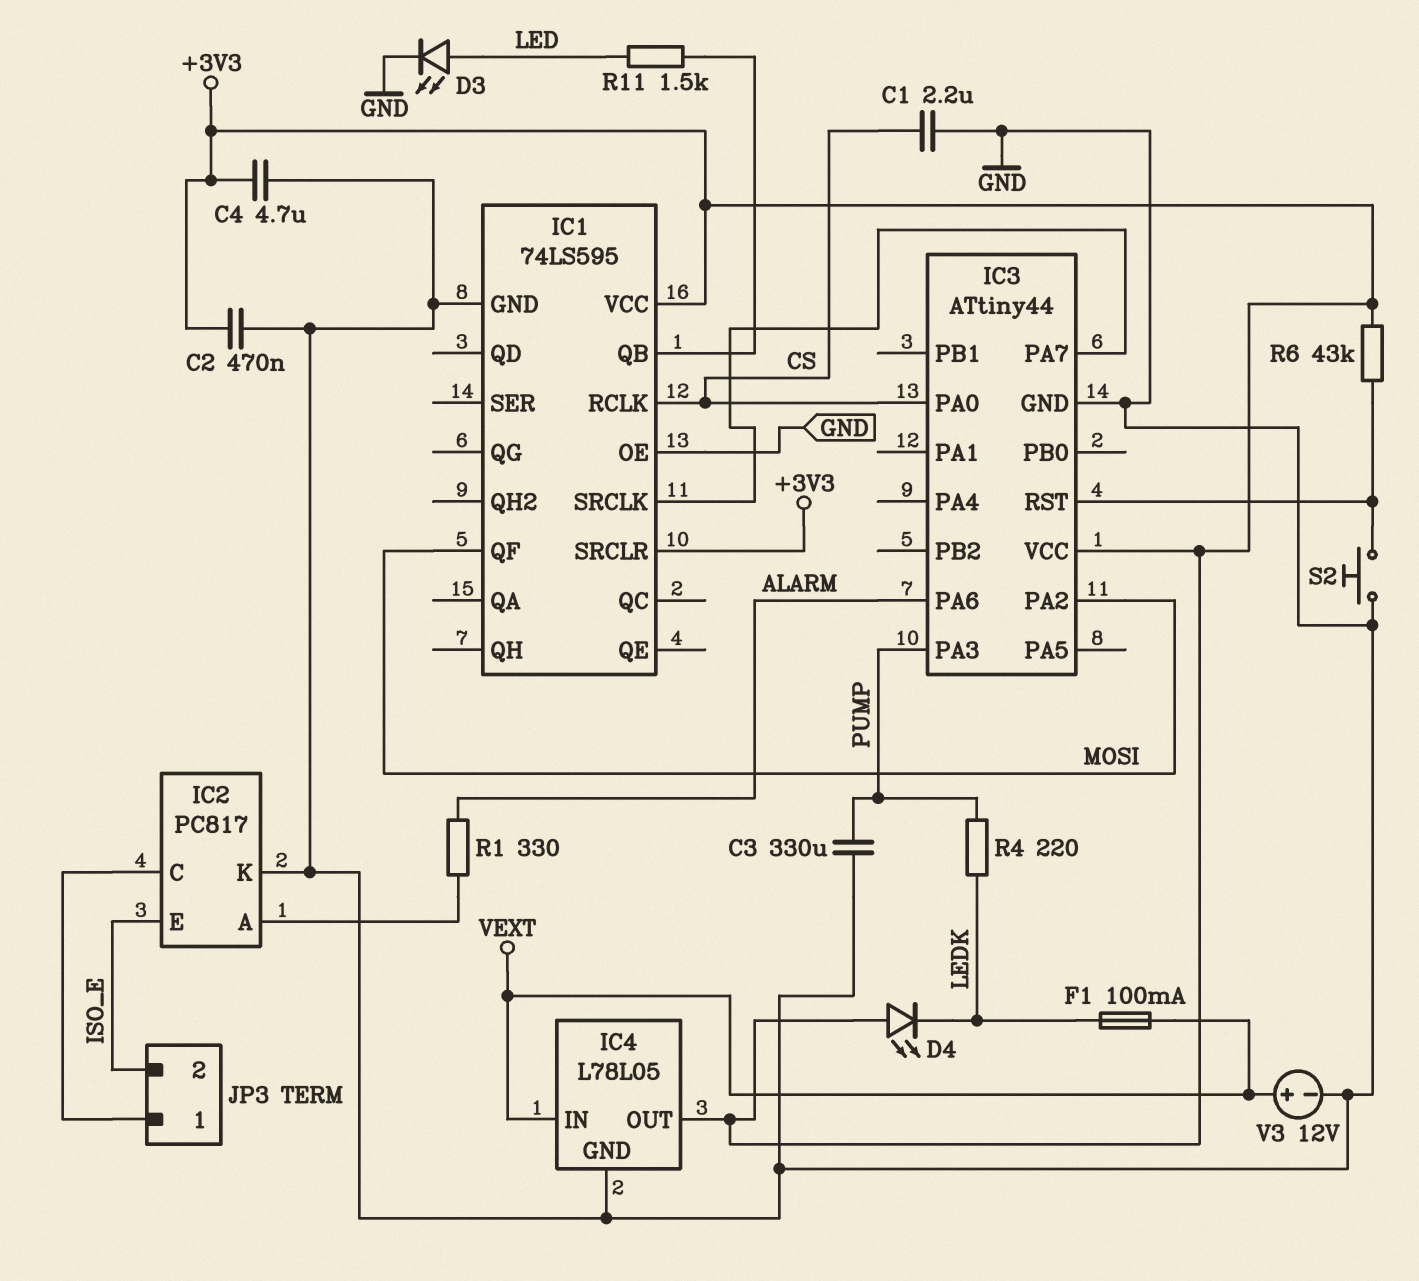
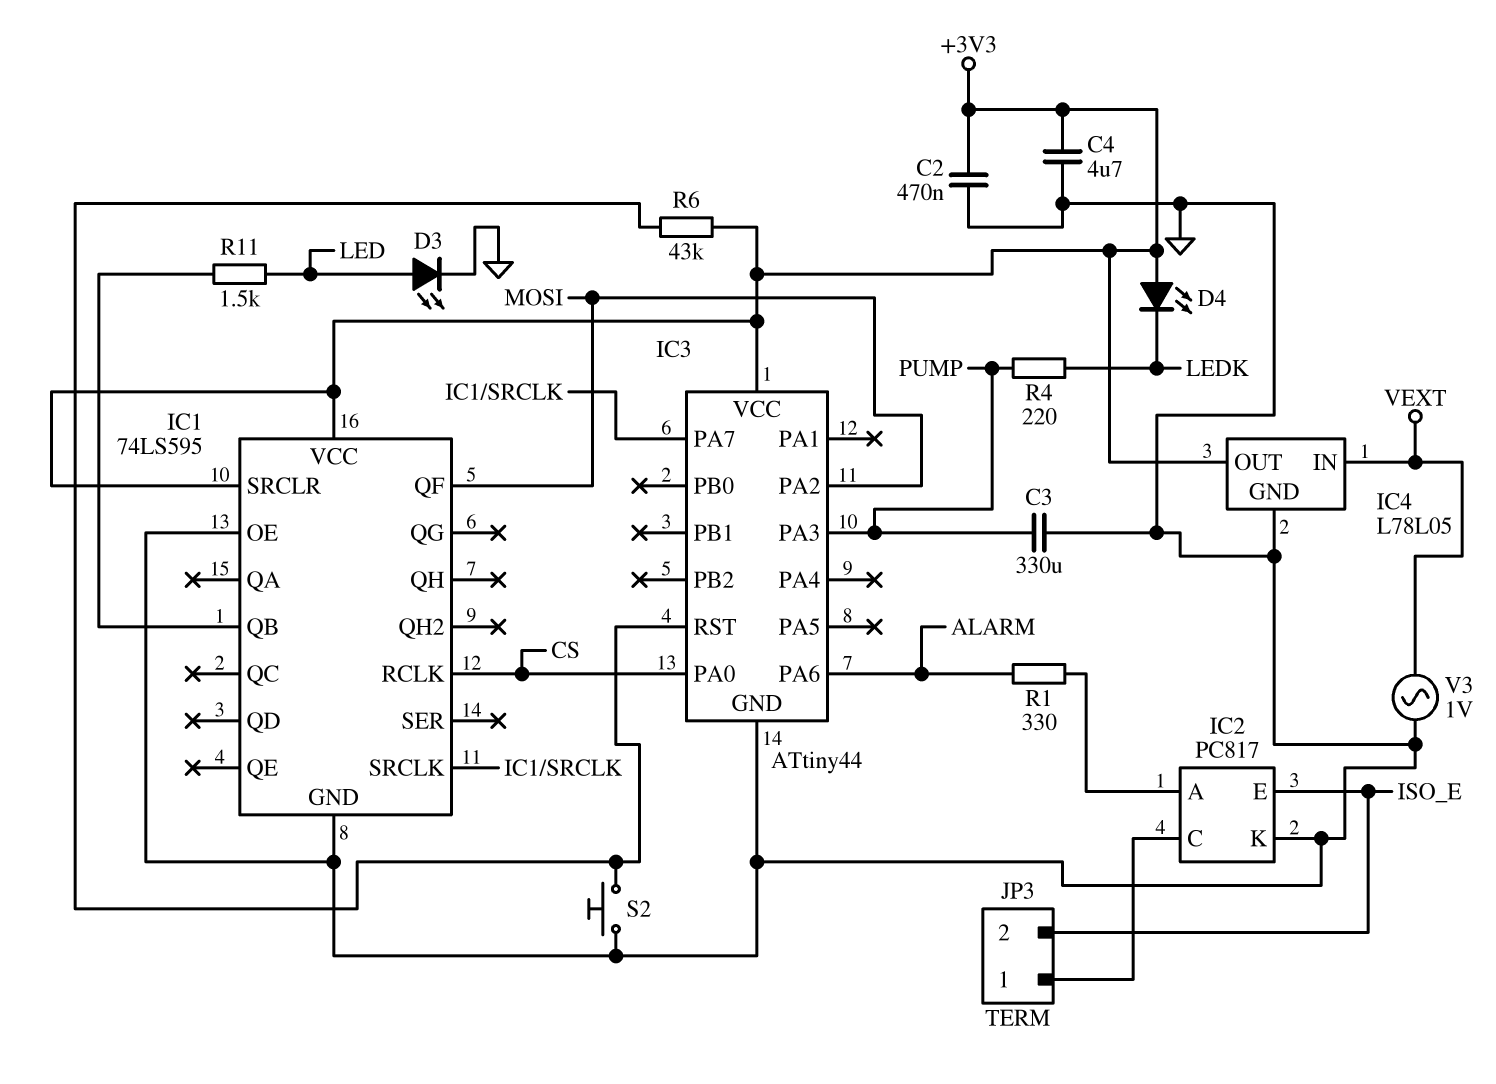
C1: 2.2uF (CS, GND) -> none
F1: 100mA (LEDK, VEXT) -> none
V3: 12V (plus VEXT, minus GND) -> AC 1V (GND, VEXT)

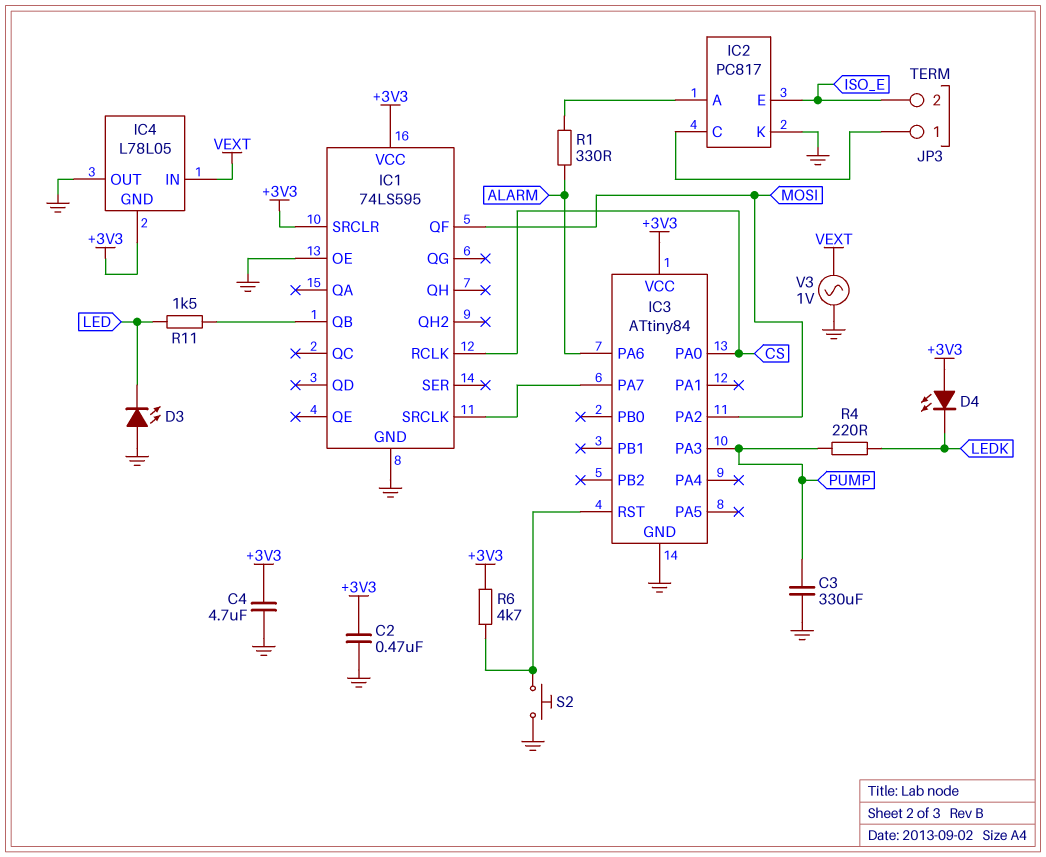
D3: LED (A LED, K GND) -> LED (A GND, K LED)
IC3: ATtiny44 -> ATtiny84
IC4 pin GND: GND -> +3V3
IC4 pin OUT: +3V3 -> GND
R6: 43k (+3V3, IC3/RST) -> 4.7k (+3V3, IC3/RST)

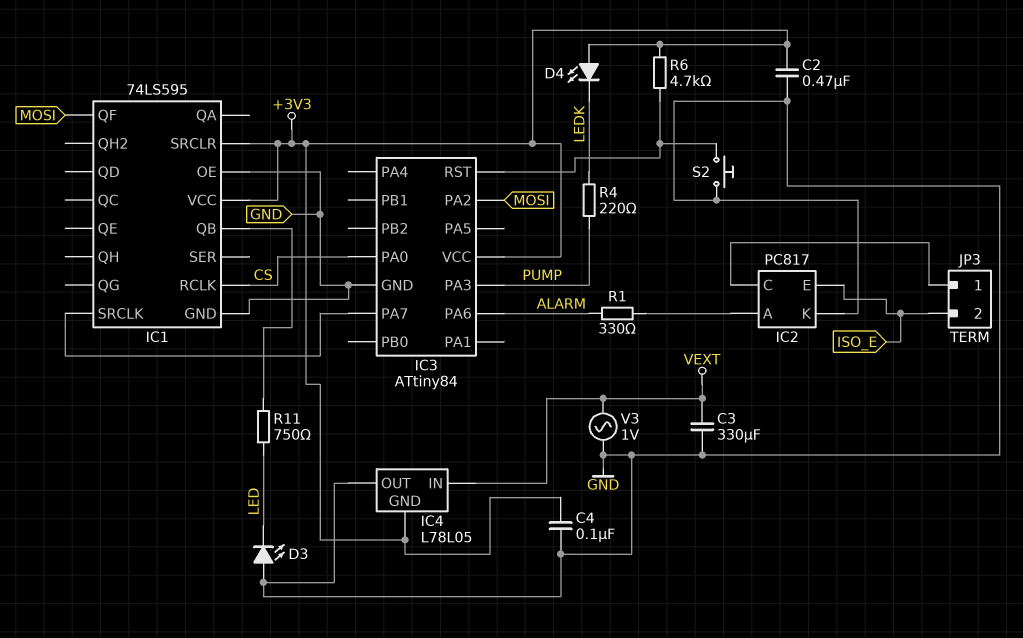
C3: 330uF (GND, PUMP) -> 330uF (GND, VEXT)
C4: 4.7uF (+3V3, GND) -> 100nF (+3V3, GND)
R11: 1.5k (IC1/QB, LED) -> 750 (IC1/QB, LED)

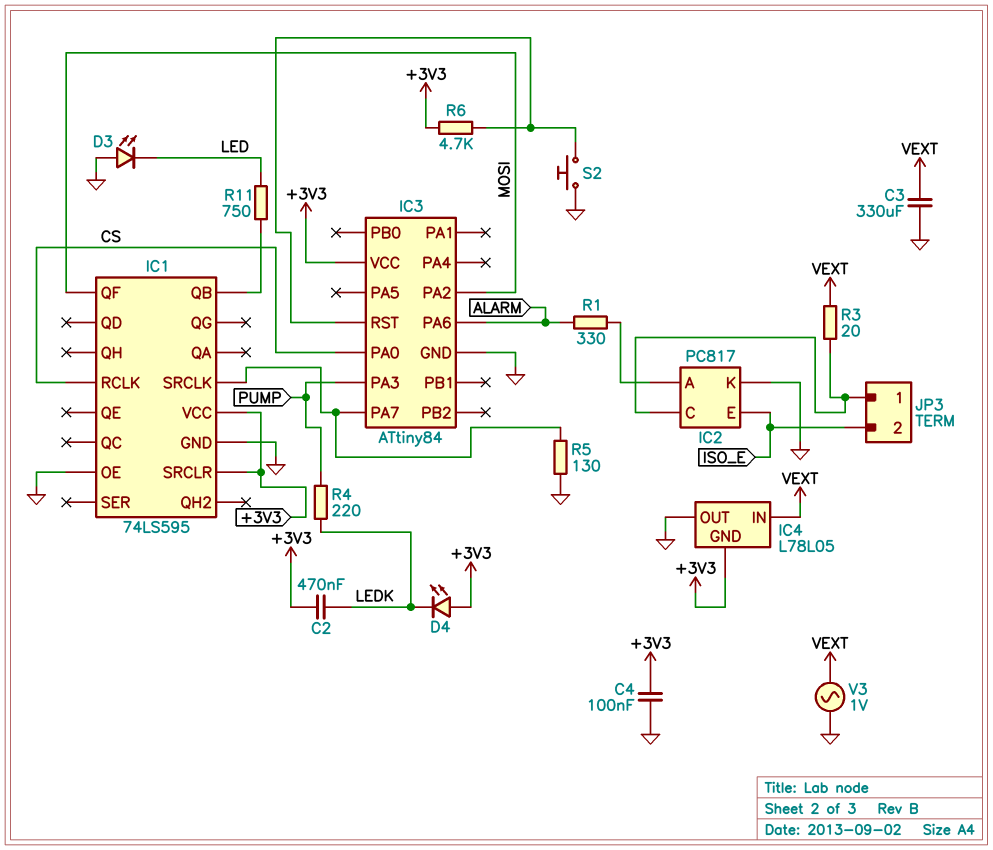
C2: 470nF (+3V3, GND) -> 470nF (+3V3, LEDK)
R3: none -> 20 (IC2/C, VEXT)
R5: none -> 130 (GND, IC1/SRCLK)

